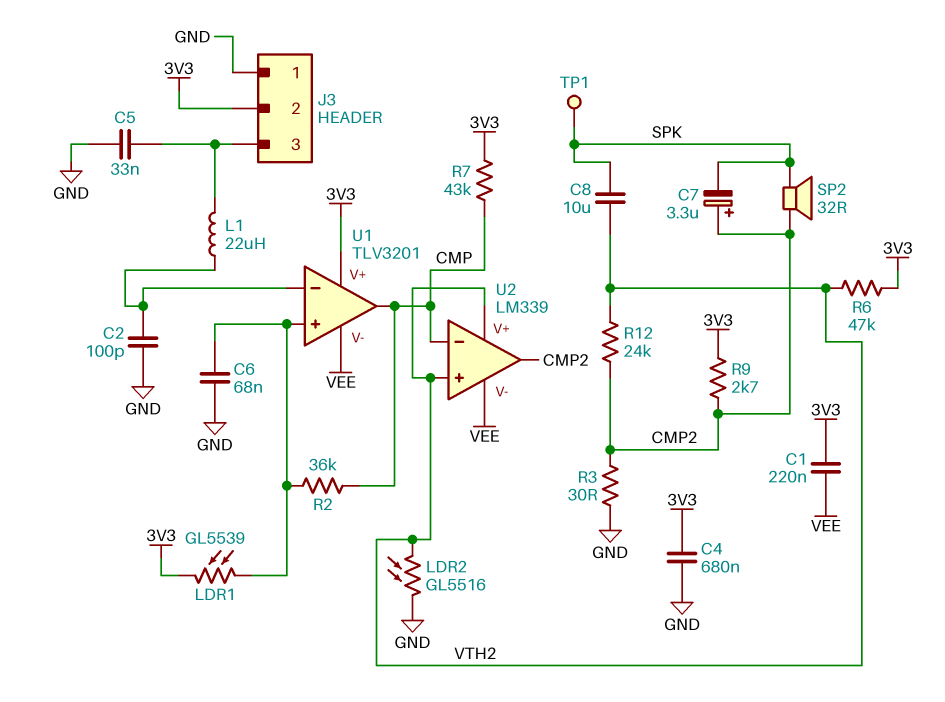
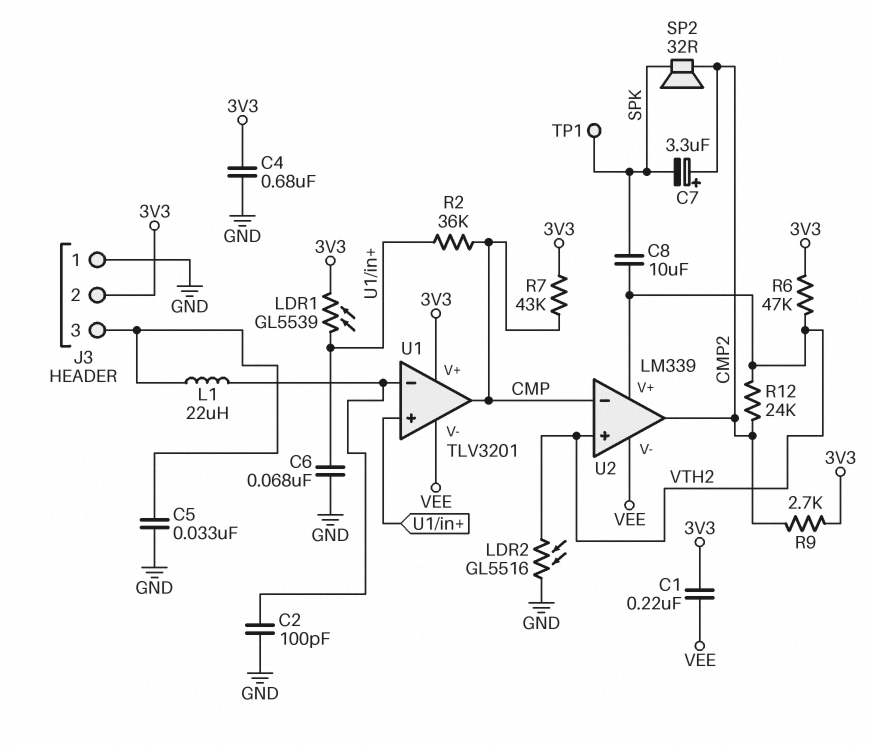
R3: 30 (CMP2, GND) -> none

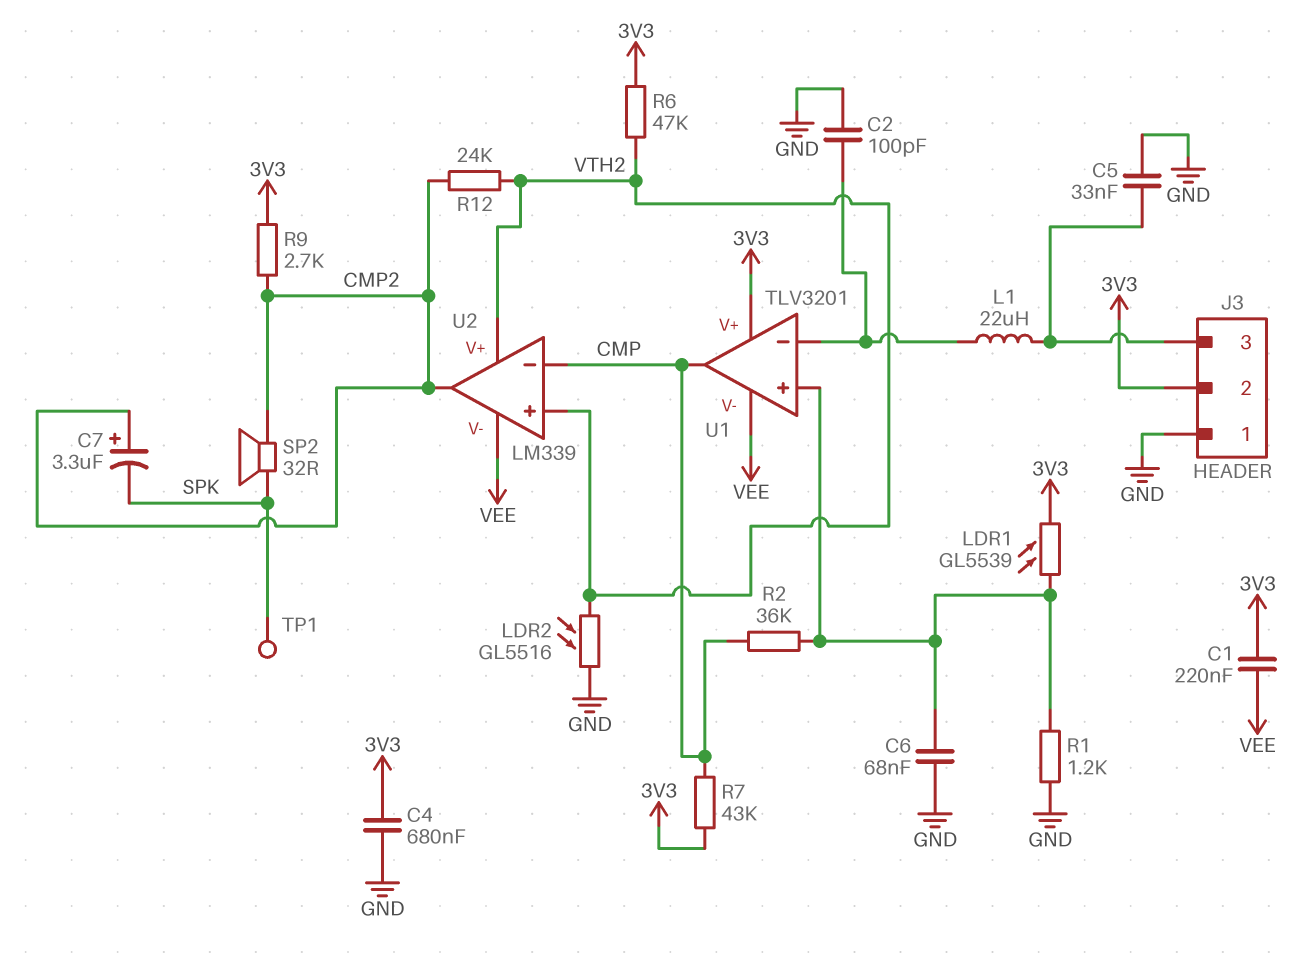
C8: 10uF (SPK, VTH2) -> none
R1: none -> 1.2k (GND, U1/in+)

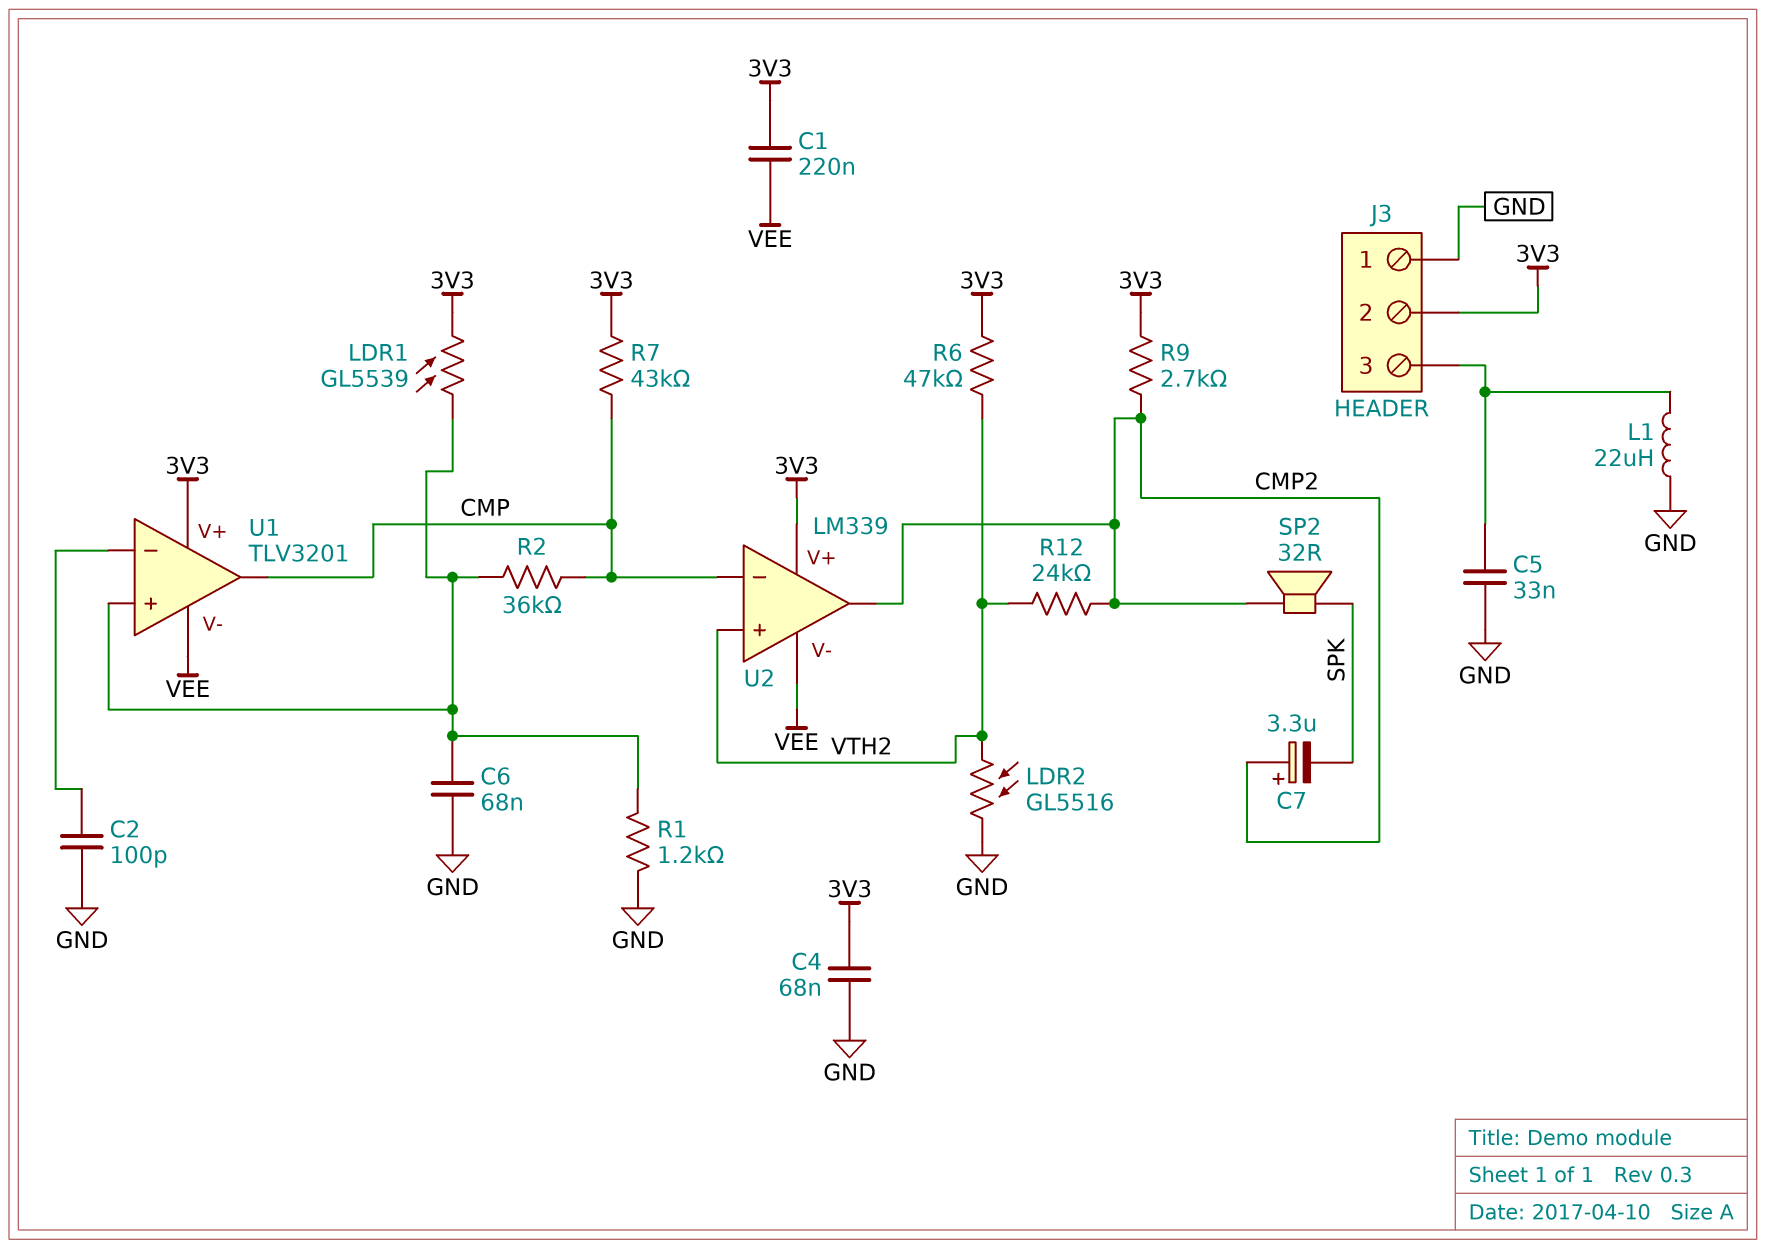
C4: 680nF (3V3, GND) -> 68nF (3V3, GND)
L1: 22uH (J3/3, U1/in-) -> 22uH (GND, J3/3)
TP1: test point (SPK) -> none
U2 pin V+: VTH2 -> 3V3

